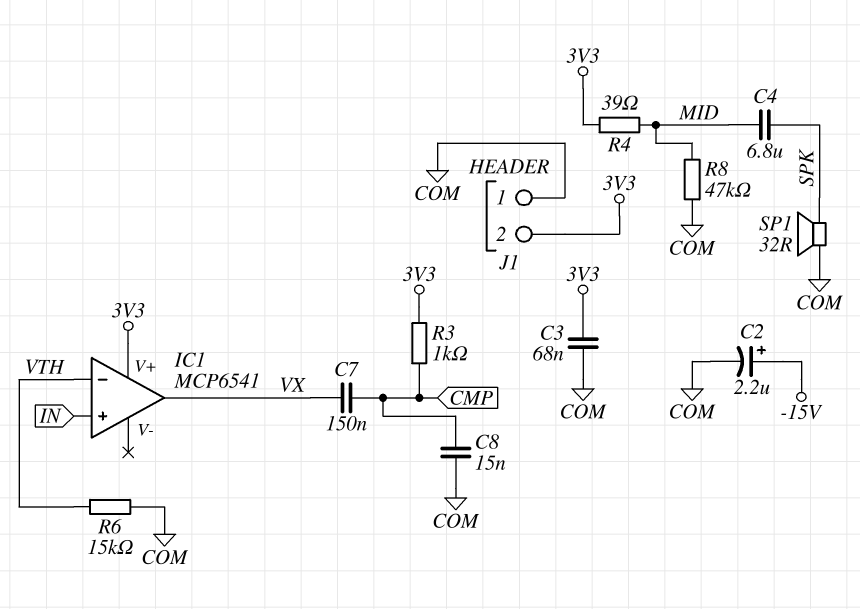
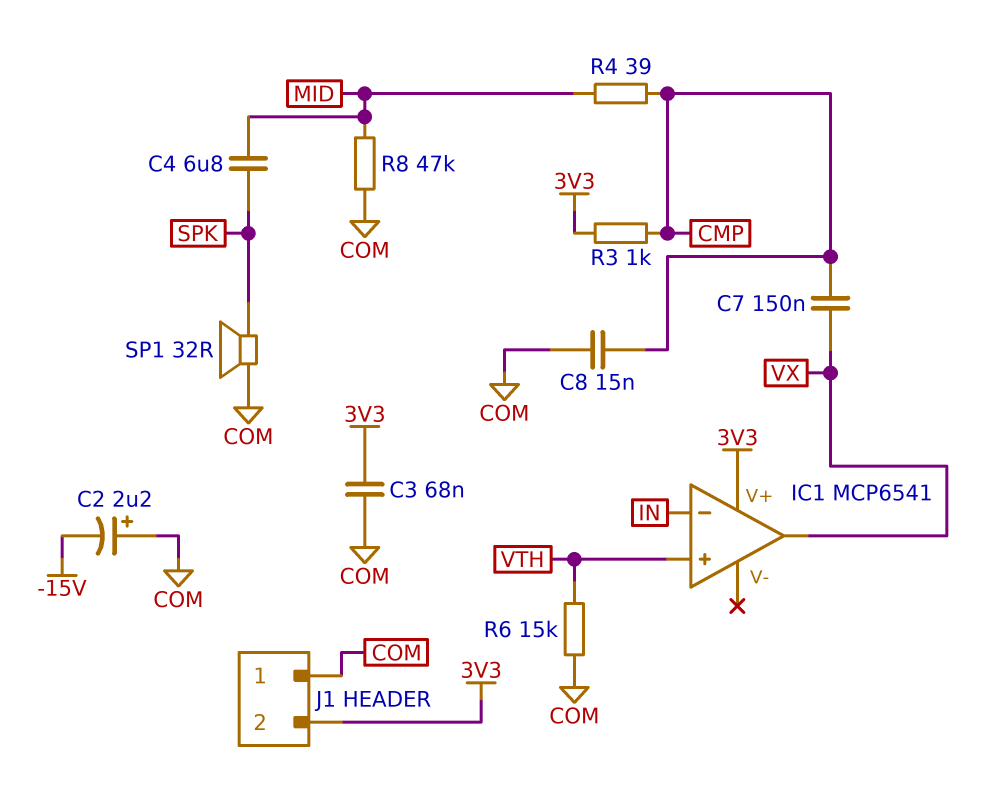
C2: 2.2uF (plus -15V, minus COM) -> 2.2uF (plus COM, minus -15V)
IC1 pin in+: IN -> VTH
IC1 pin in-: VTH -> IN
R4: 39 (3V3, MID) -> 39 (CMP, MID)

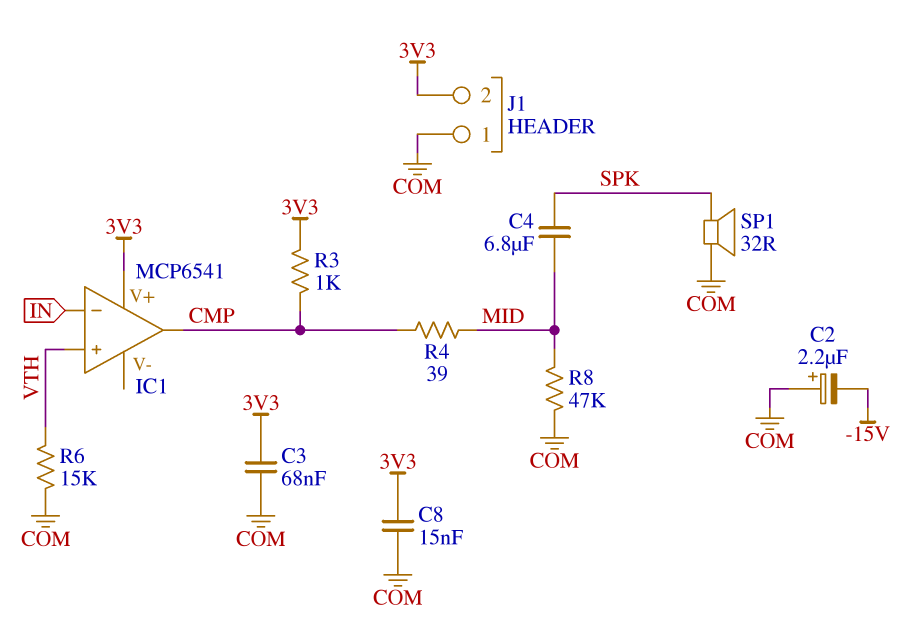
C7: 150nF (CMP, VX) -> none
C8: 15nF (CMP, COM) -> 15nF (3V3, COM)
IC1 pin out: VX -> CMP

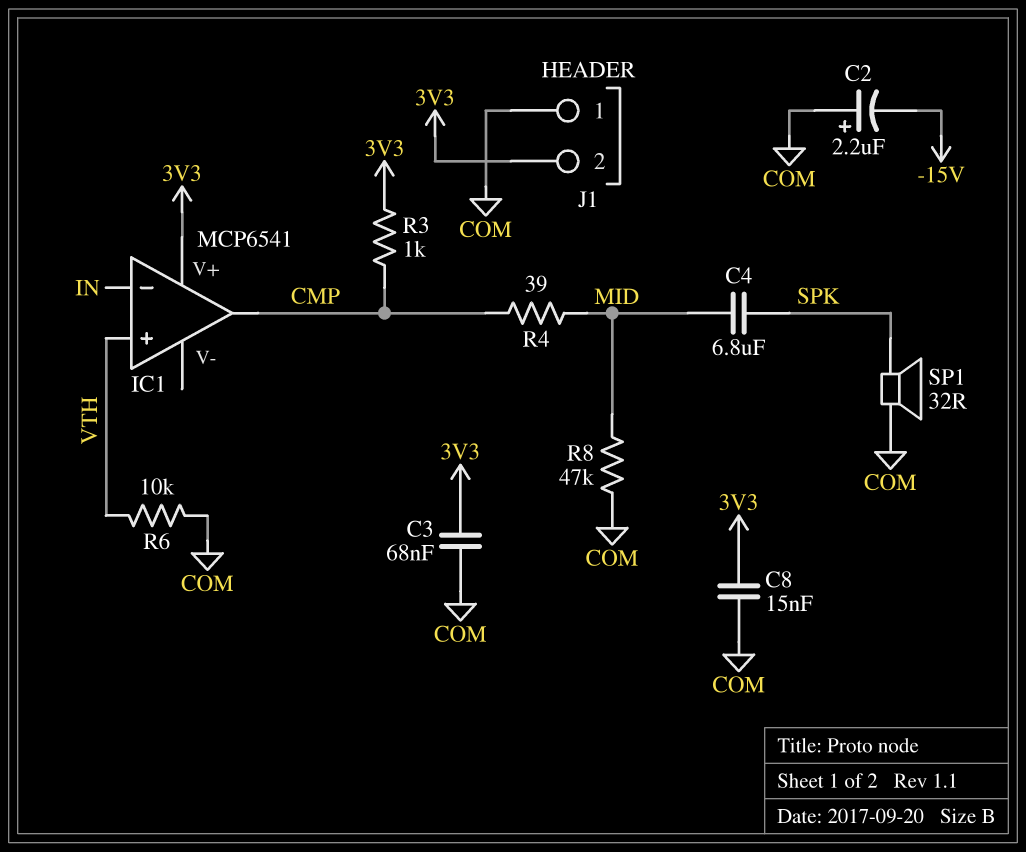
R6: 15k (COM, VTH) -> 10k (COM, VTH)

